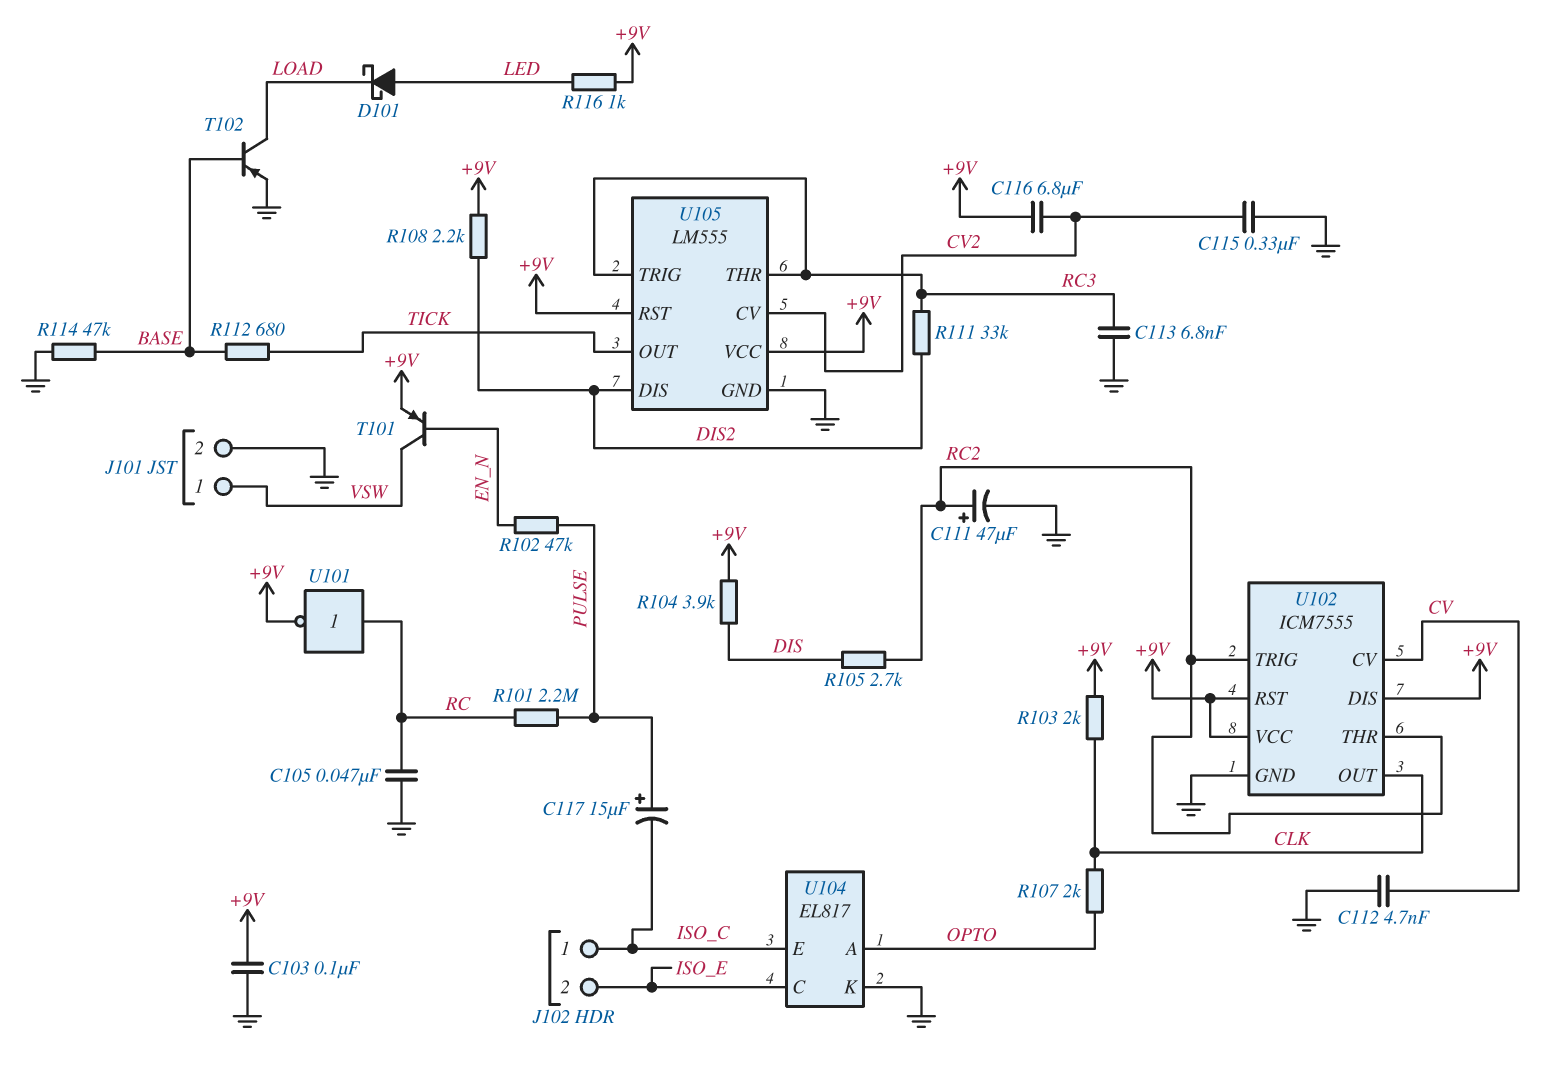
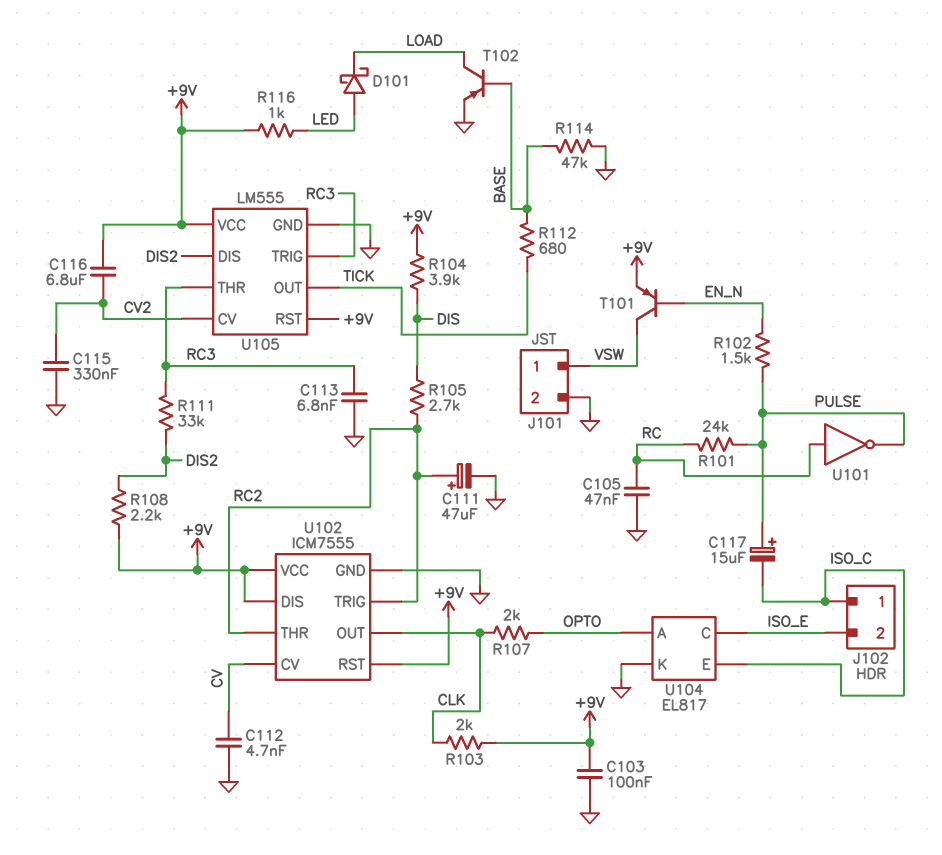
R101: 2.2M (PULSE, RC) -> 24k (PULSE, RC)
R102: 47k (EN_N, PULSE) -> 1.5k (EN_N, PULSE)
U101: NOT (in RC, out +9V) -> NOT (in RC, out PULSE)

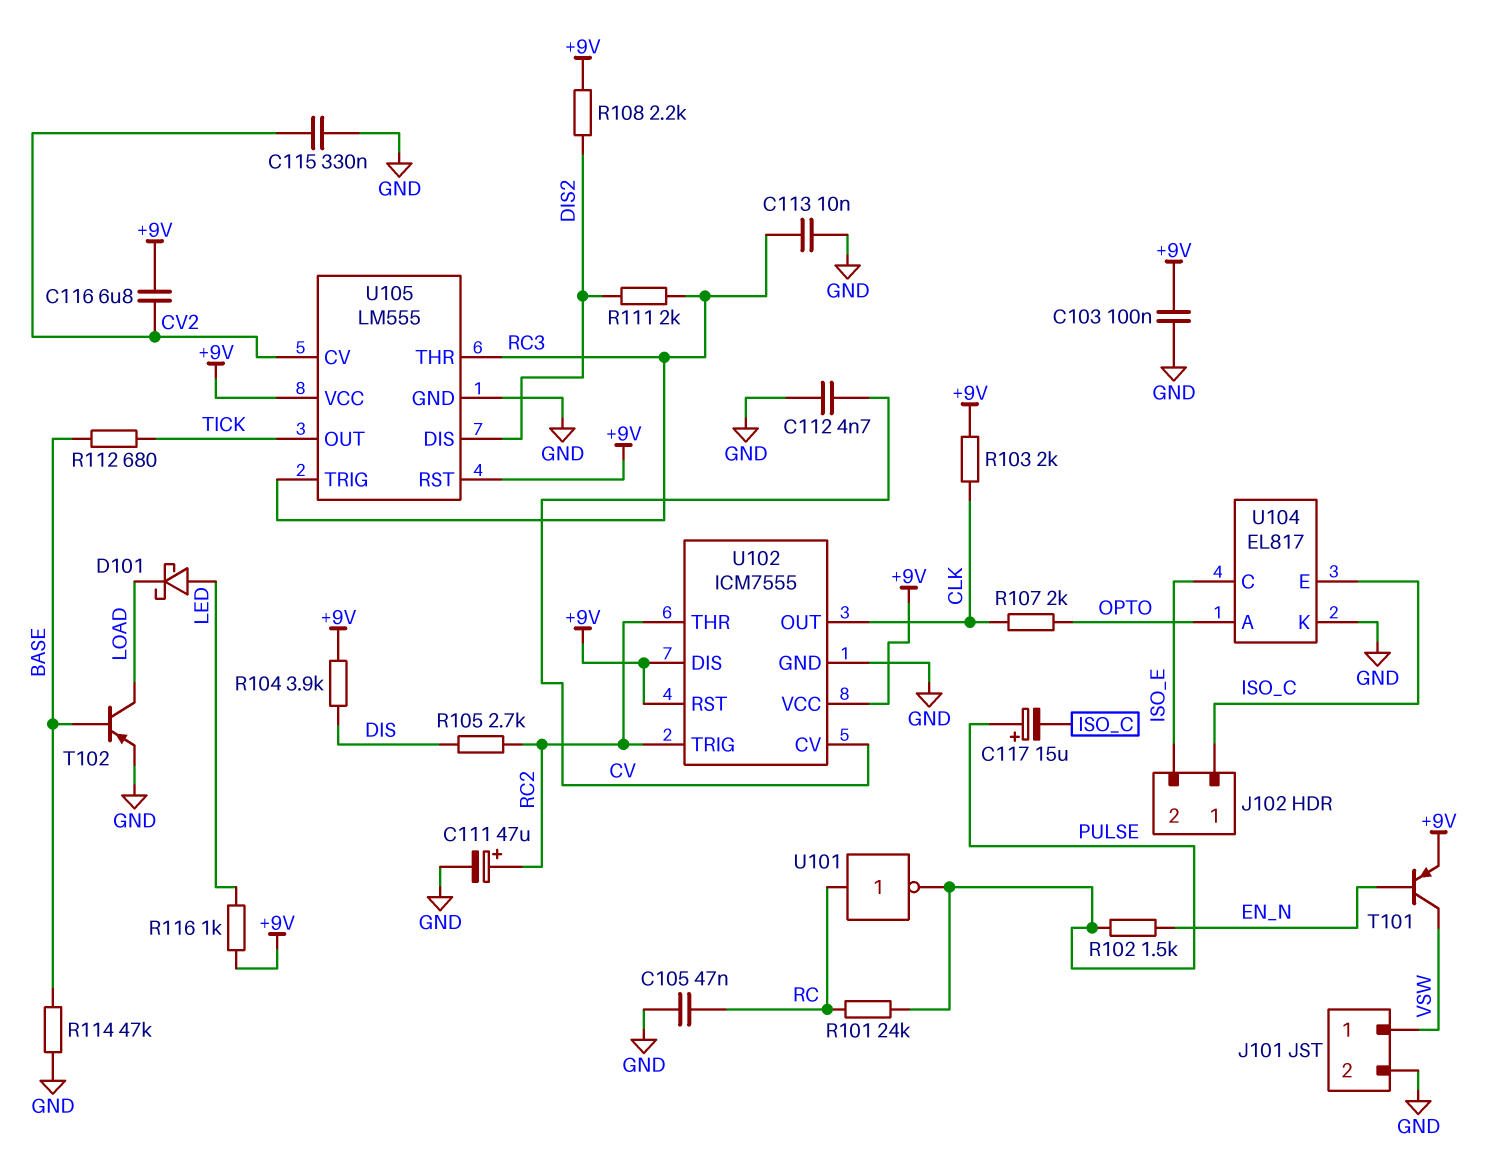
C113: 6.8nF (GND, RC3) -> 10nF (GND, RC3)
R111: 33k (DIS2, RC3) -> 2k (DIS2, RC3)

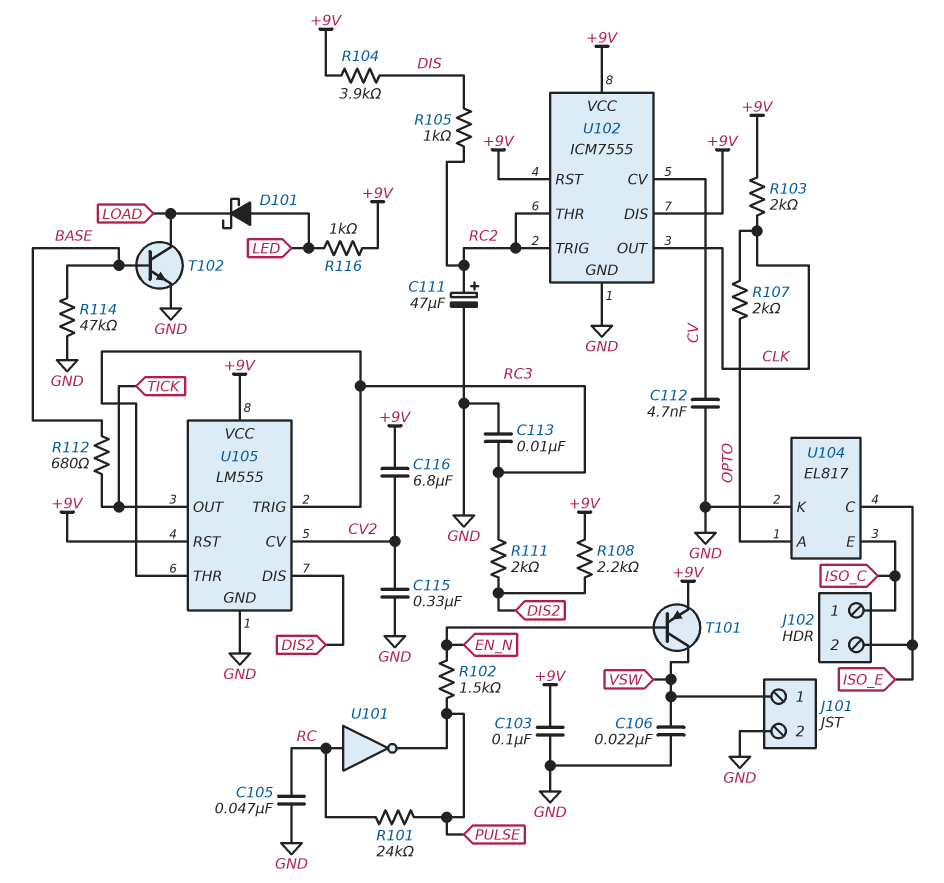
C106: none -> 22nF (GND, VSW)
C117: 15uF (plus PULSE, minus ISO_C) -> none
R105: 2.7k (DIS, RC2) -> 1k (DIS, RC2)
T102: PNP (B BASE, C LOAD, E GND) -> NPN (B BASE, C LOAD, E GND)

